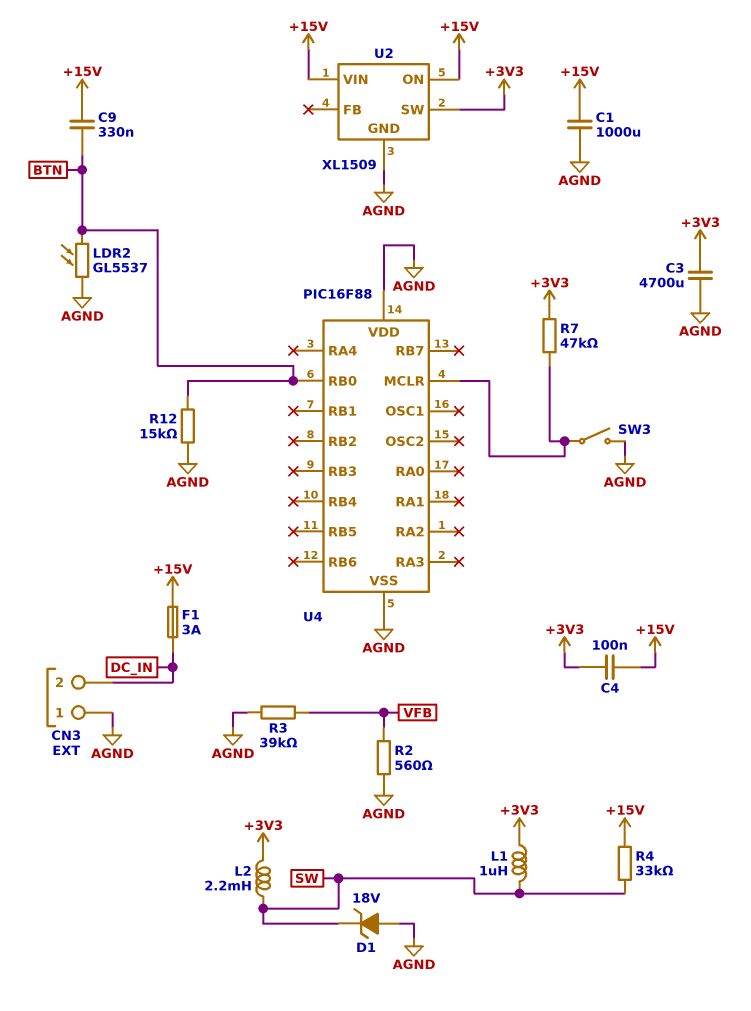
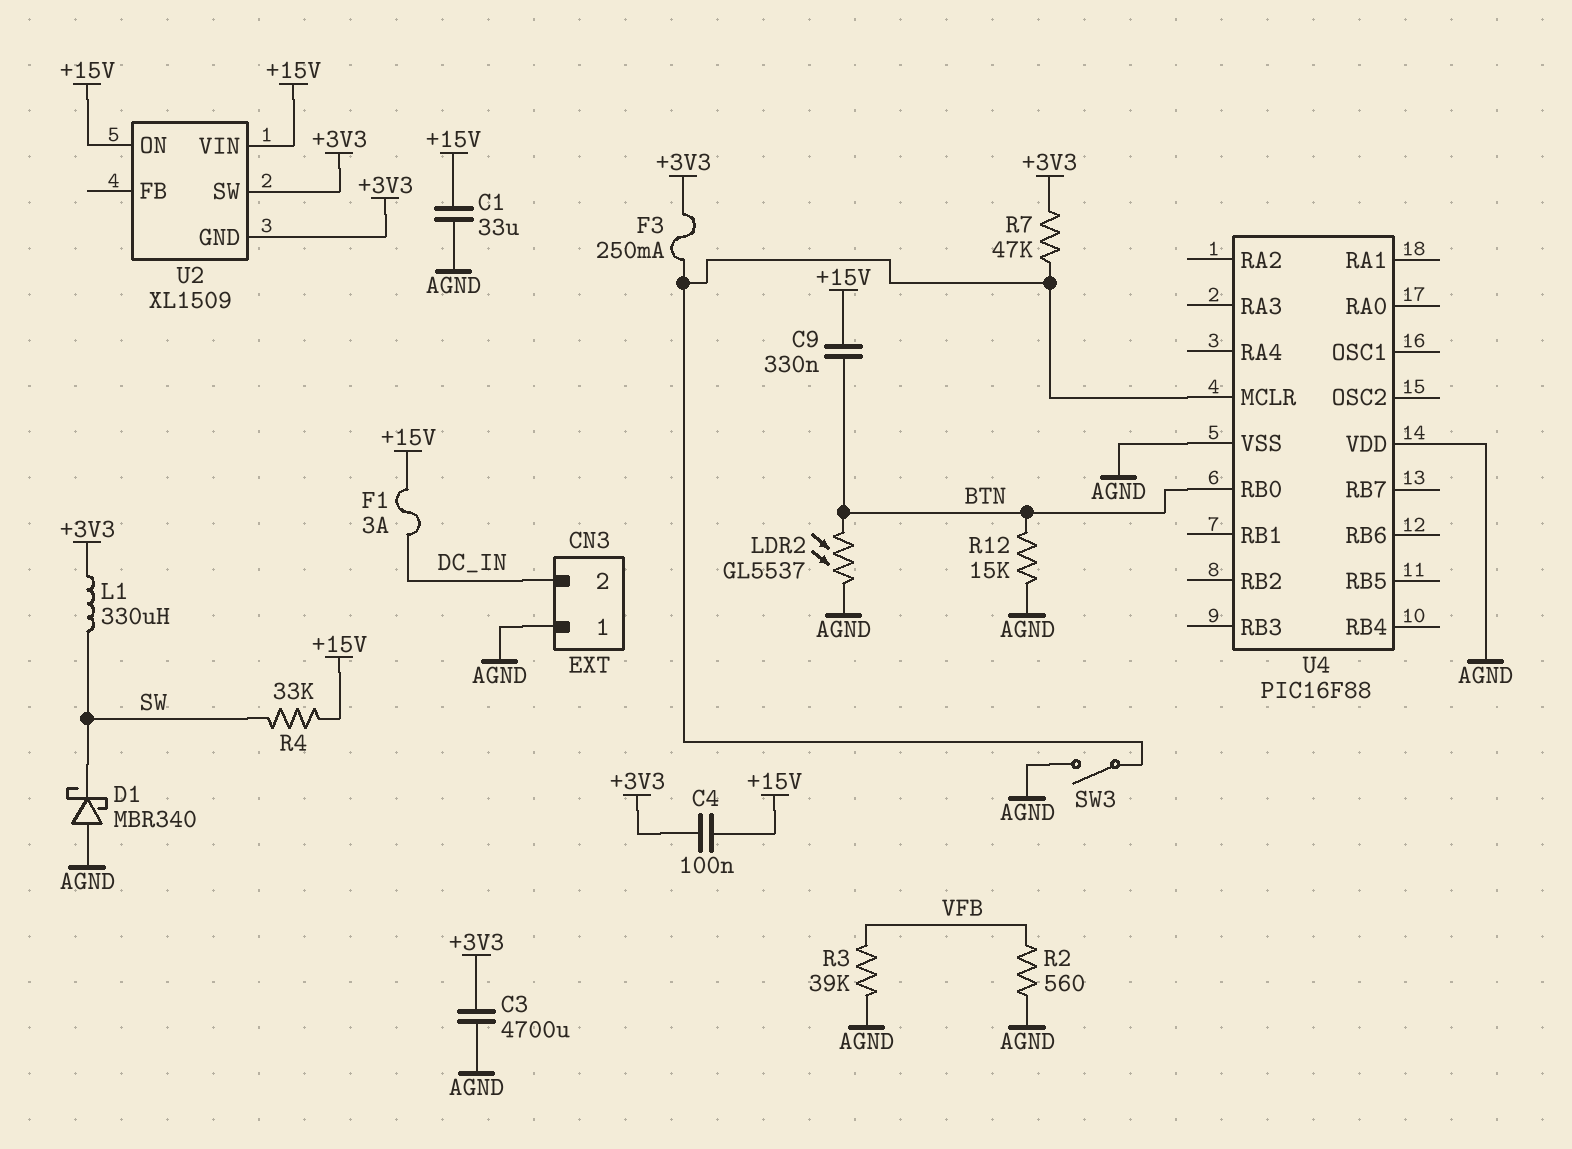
C1: 1000uF (+15V, AGND) -> 33uF (+15V, AGND)
D1: zener 18V (A AGND, K SW) -> schottky MBR340 (A AGND, K SW)
F3: none -> 250mA (+3V3, U4/MCLR)
L1: 1uH (+3V3, SW) -> 330uH (+3V3, SW)
L2: 2.2mH (+3V3, SW) -> none
U2 pin GND: AGND -> +3V3

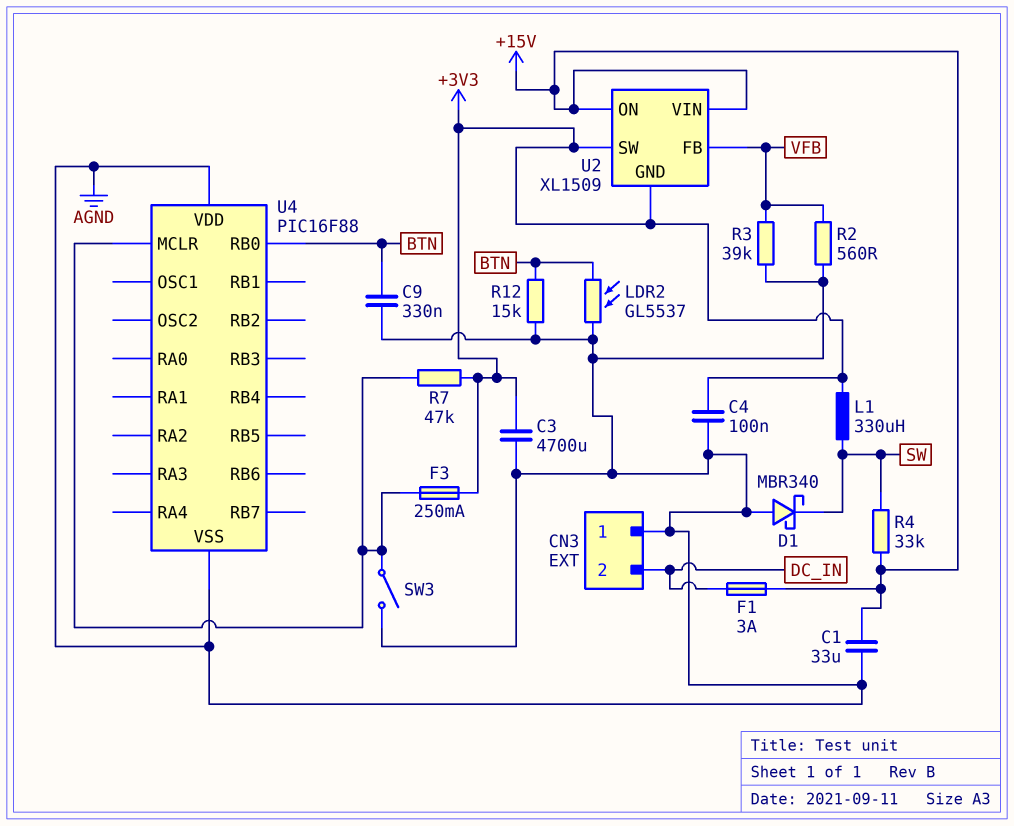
C4: 100nF (+3V3, +15V) -> 100nF (+3V3, AGND)
C9: 330nF (+15V, BTN) -> 330nF (AGND, BTN)
U2 pin FB: none -> VFB

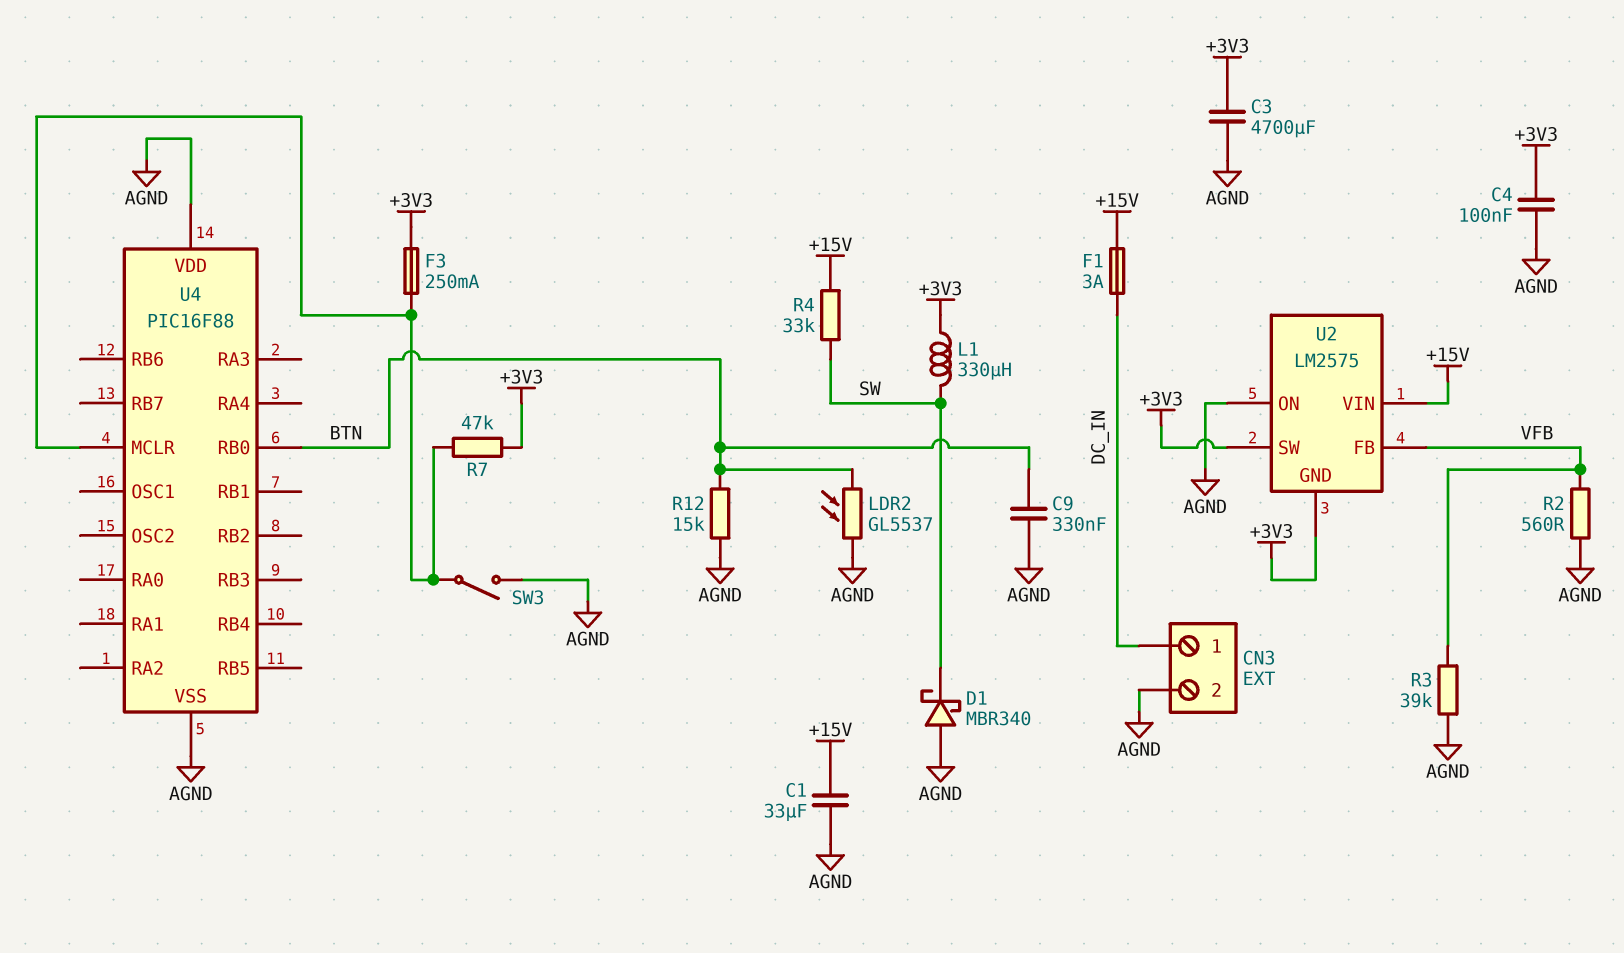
CN3 pin 1: AGND -> DC_IN
CN3 pin 2: DC_IN -> AGND
U2: XL1509 -> LM2575
U2 pin ON: +15V -> AGND

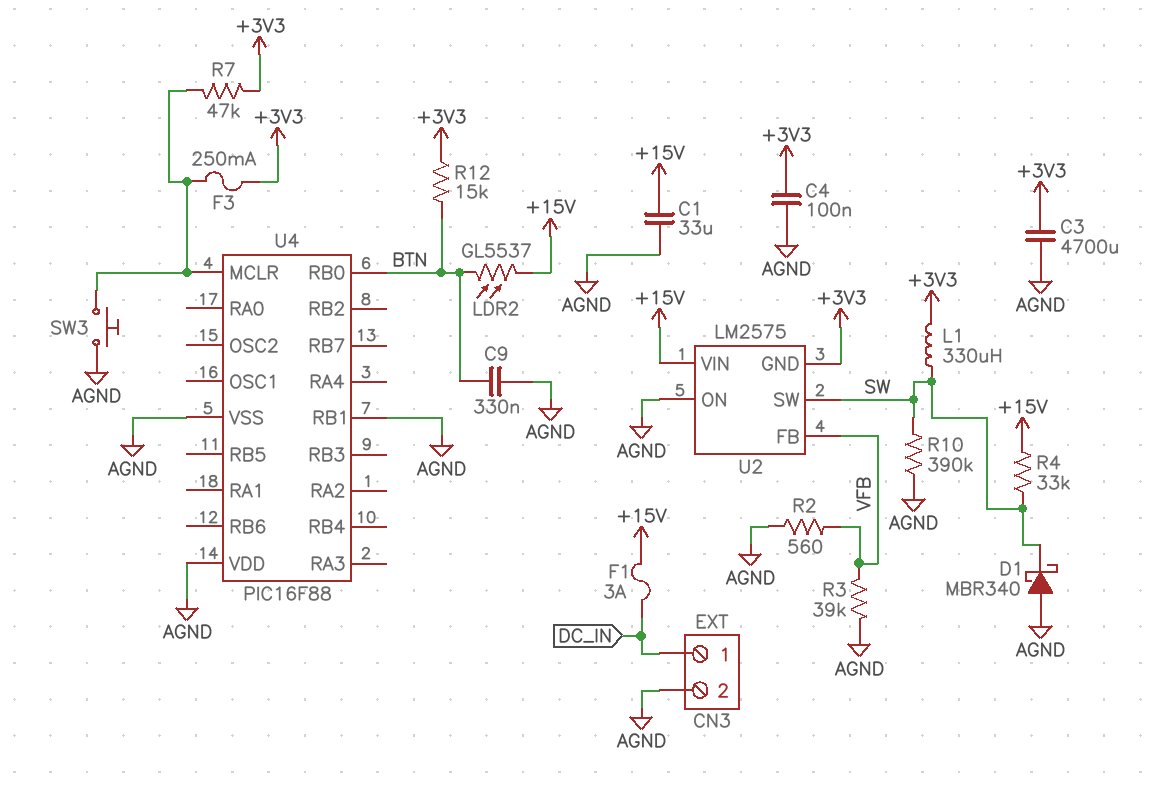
LDR2: GL5537 (AGND, BTN) -> GL5537 (+15V, BTN)
R10: none -> 390k (AGND, SW)
R12: 15k (AGND, BTN) -> 15k (+3V3, BTN)
SW3: switch (AGND, U4/MCLR) -> button (AGND, U4/MCLR)
U2 pin SW: +3V3 -> SW
U4 pin RB1: none -> AGND

